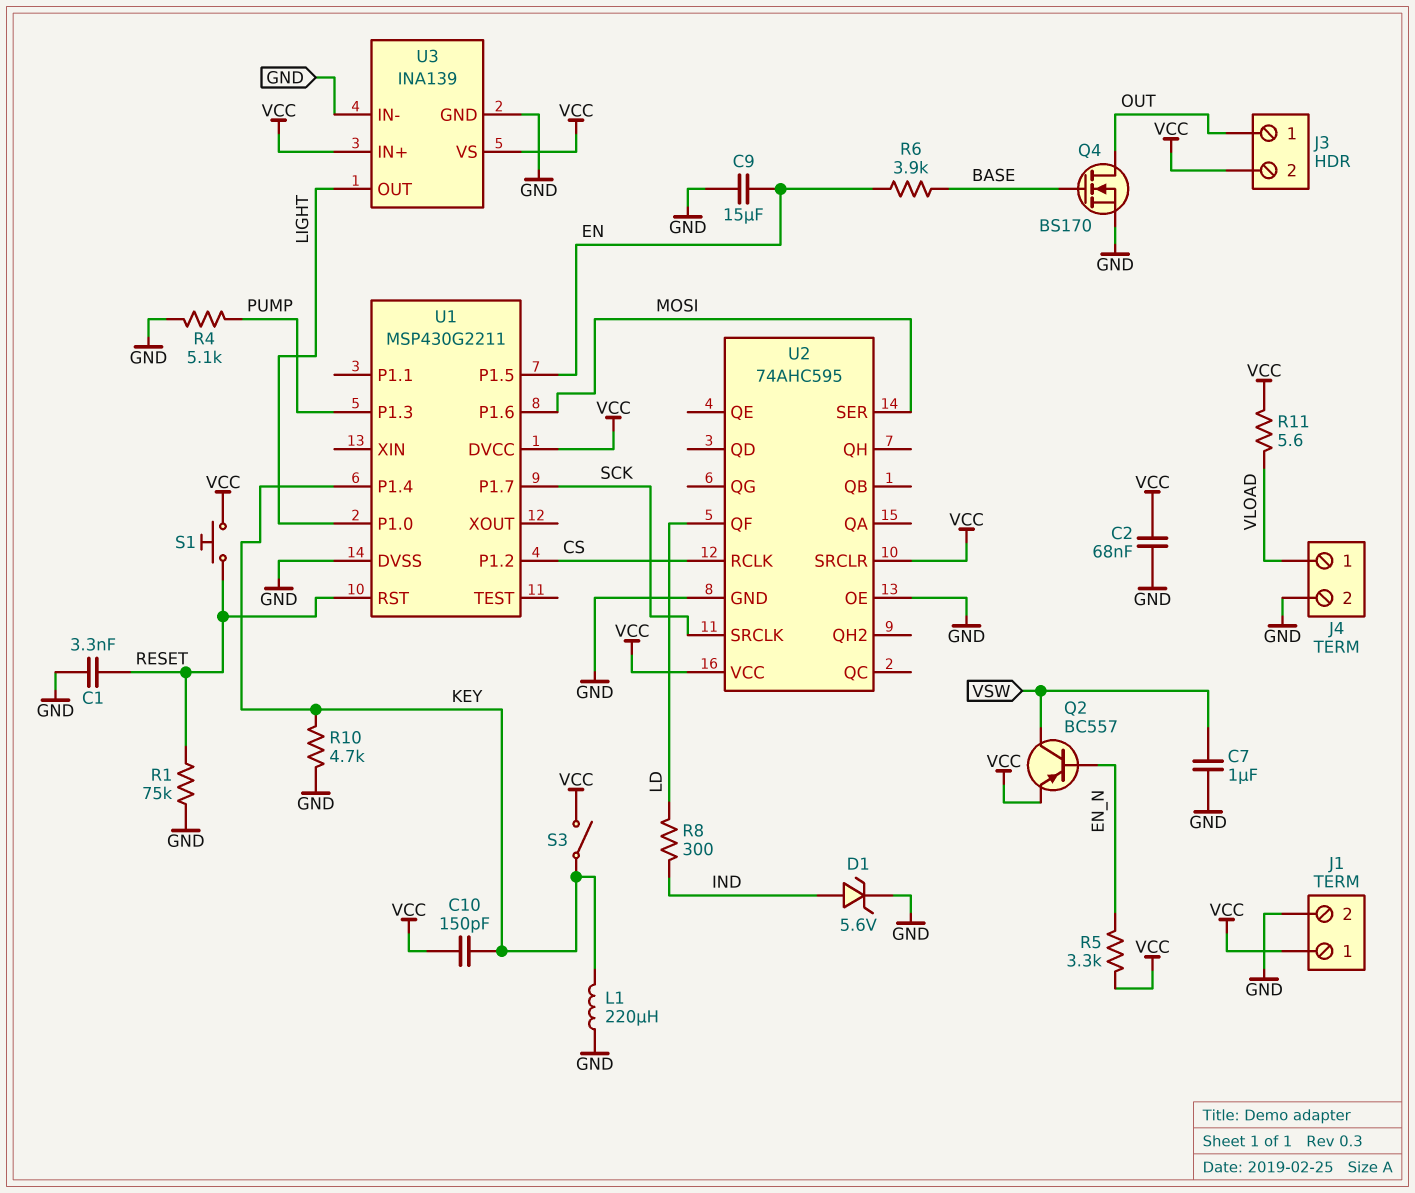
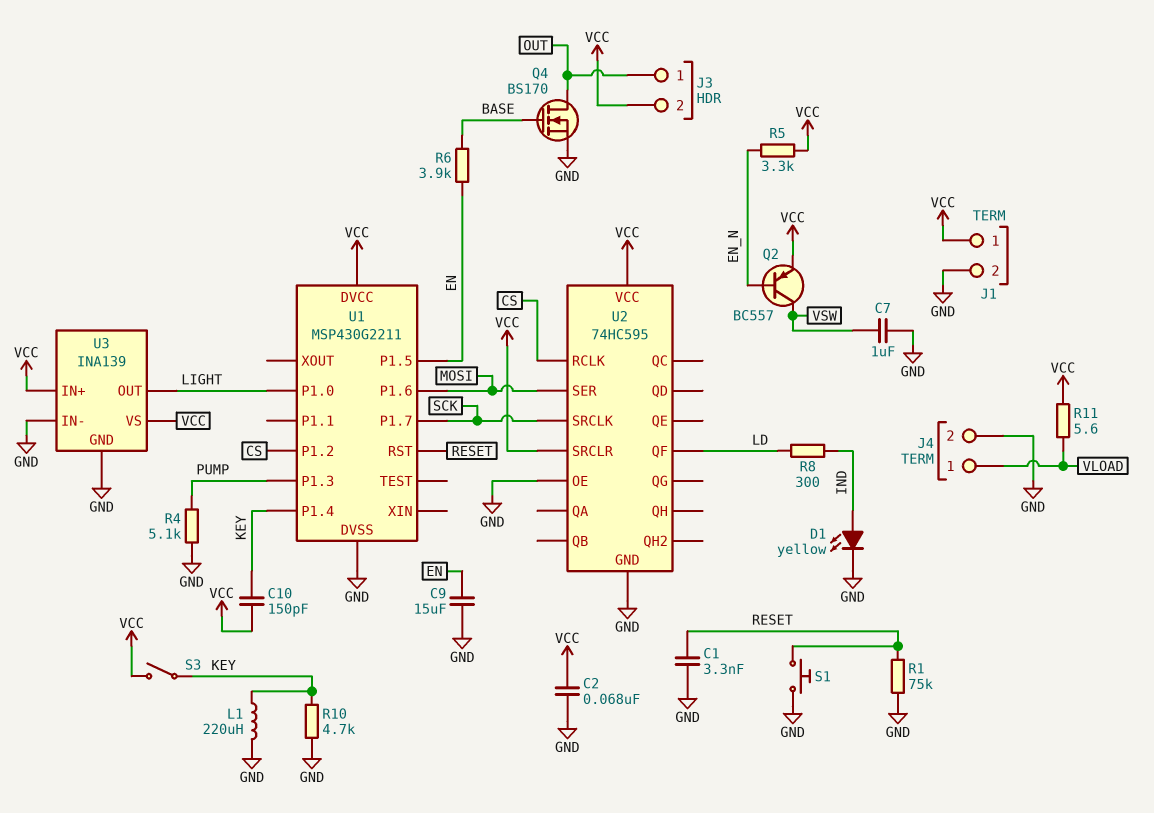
D1: zener 5.6V (A IND, K GND) -> LED yellow (A IND, K GND)
S1: button (RESET, VCC) -> button (GND, RESET)
U2: 74AHC595 -> 74HC595

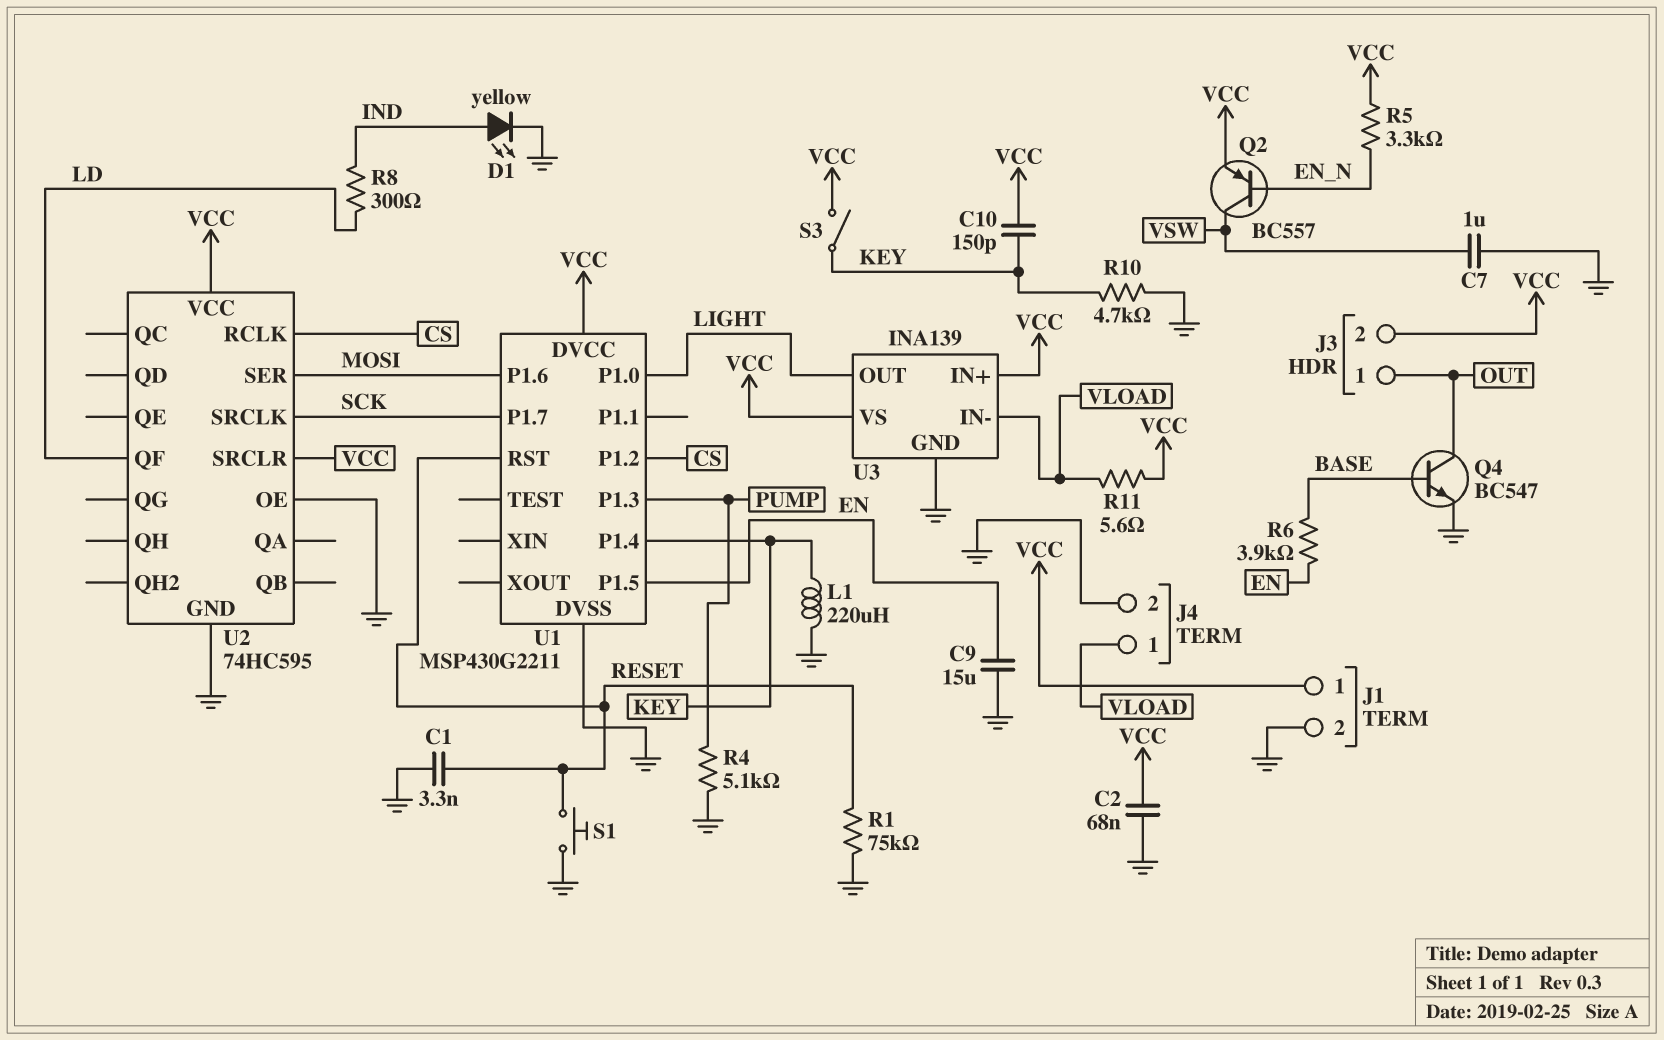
Q4: NMOS BS170 (G BASE, D OUT, S GND) -> NPN BC547 (B BASE, C OUT, E GND)
U3 pin IN-: GND -> VLOAD

